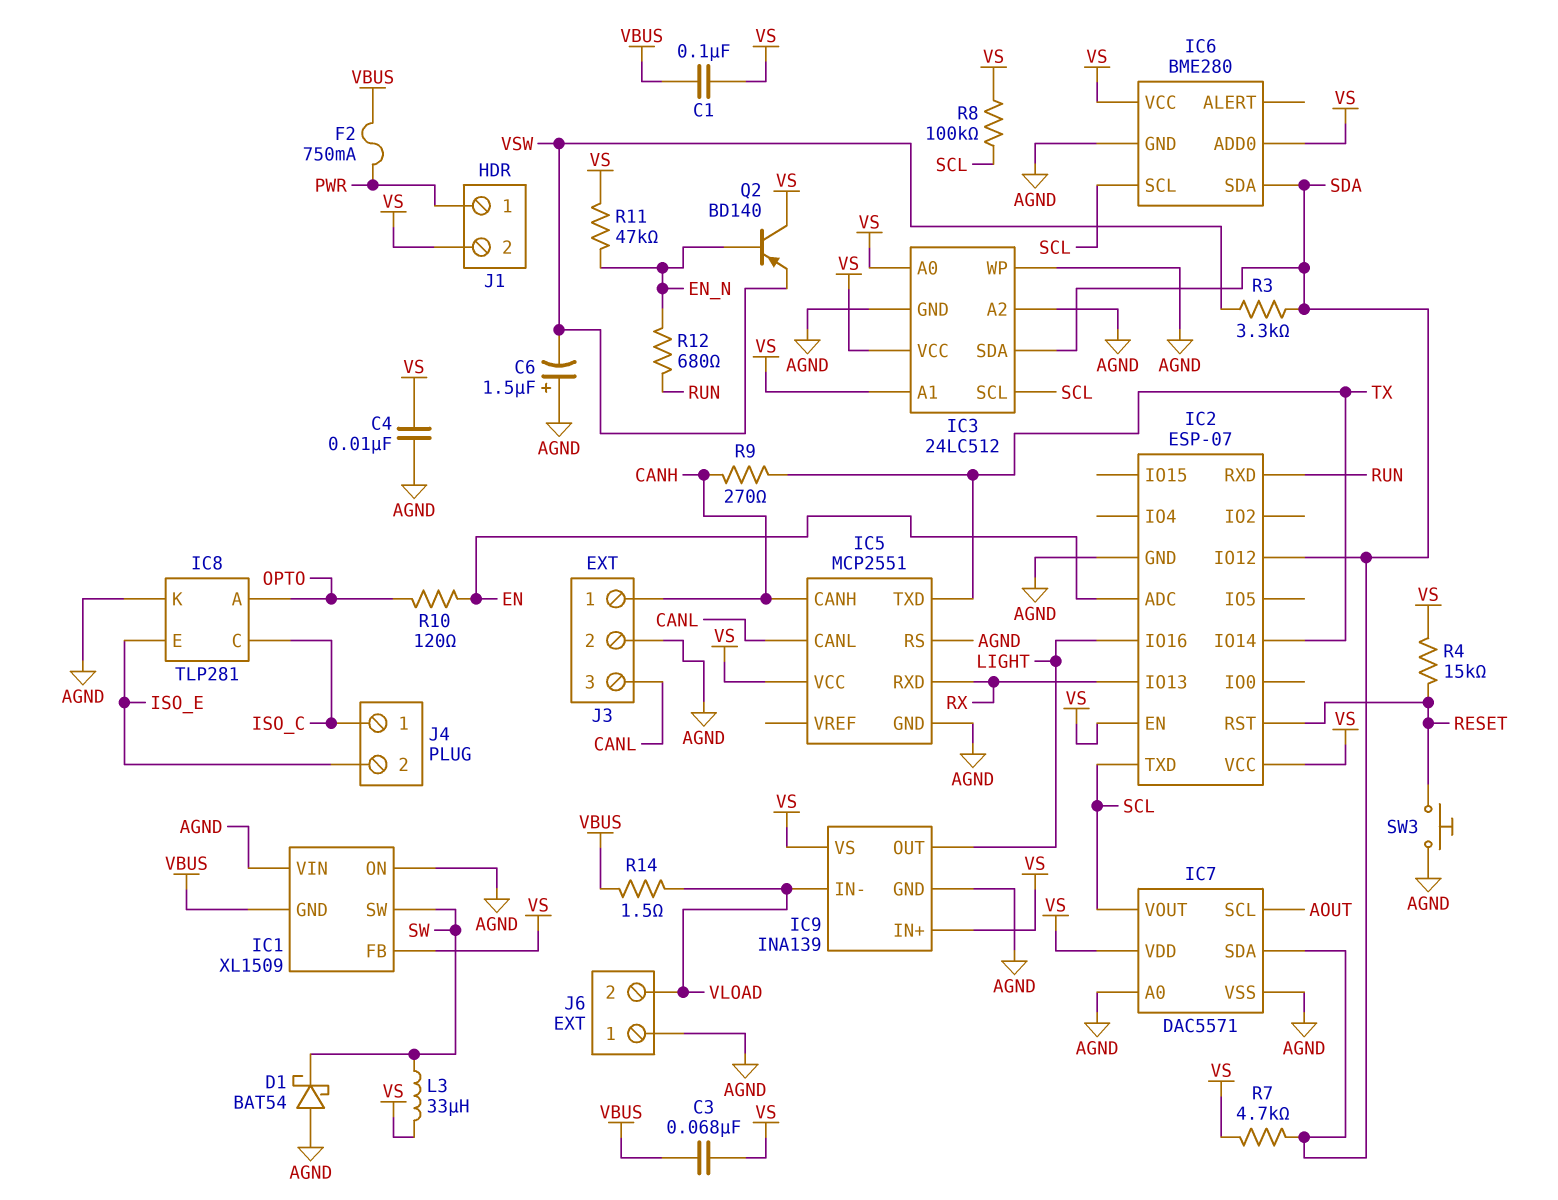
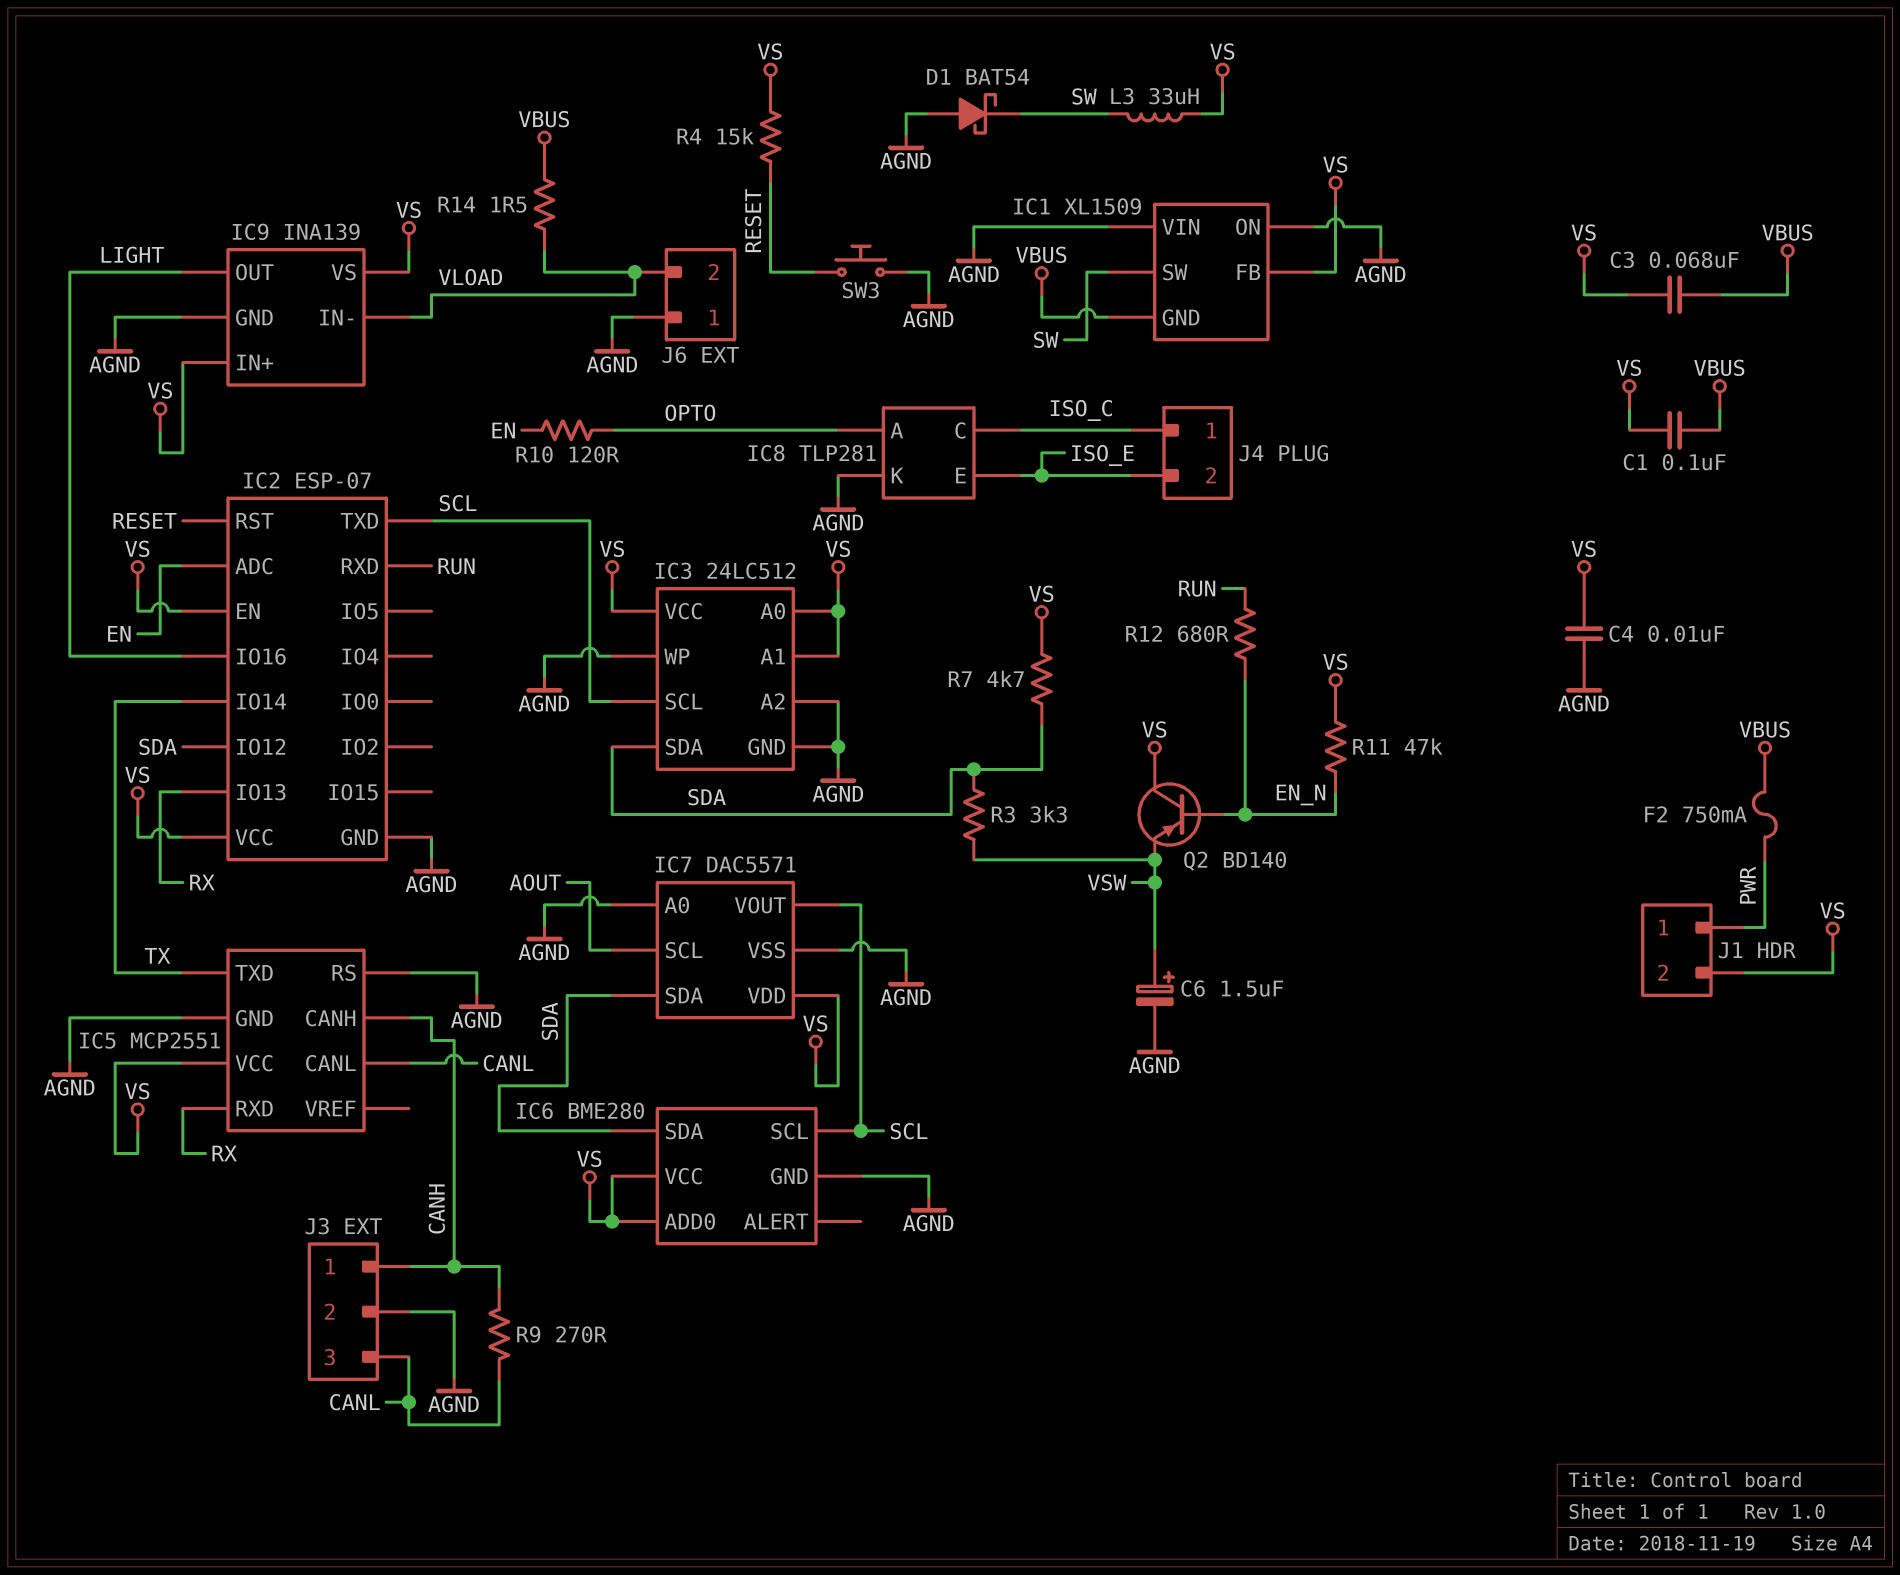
C6: 1.5uF (plus AGND, minus VSW) -> 1.5uF (plus VSW, minus AGND)
R8: 100k (SCL, VS) -> none
R9: 270 (CANH, TX) -> 270 (CANH, CANL)

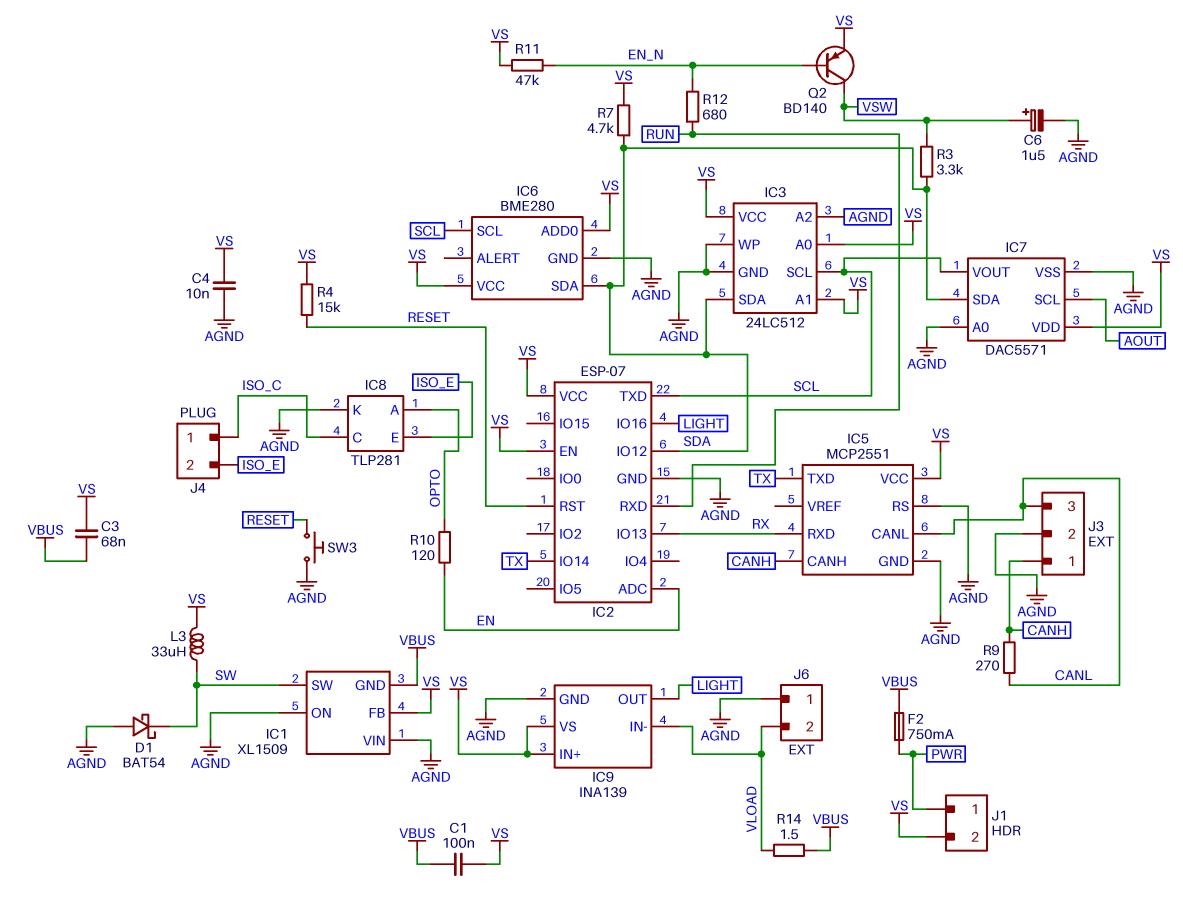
Q2: PNP BD140 (B EN_N, C VS, E VSW) -> PNP BD140 (B EN_N, C VSW, E VS)

